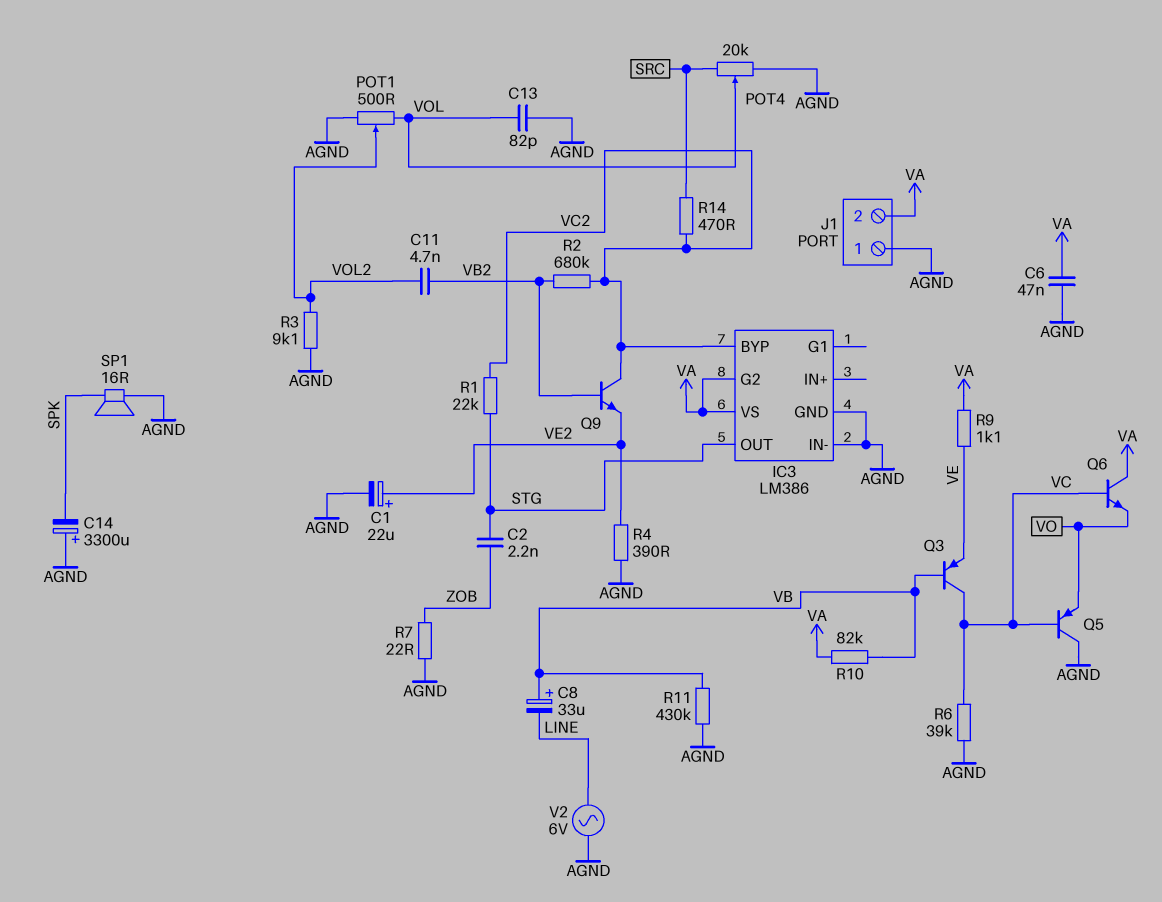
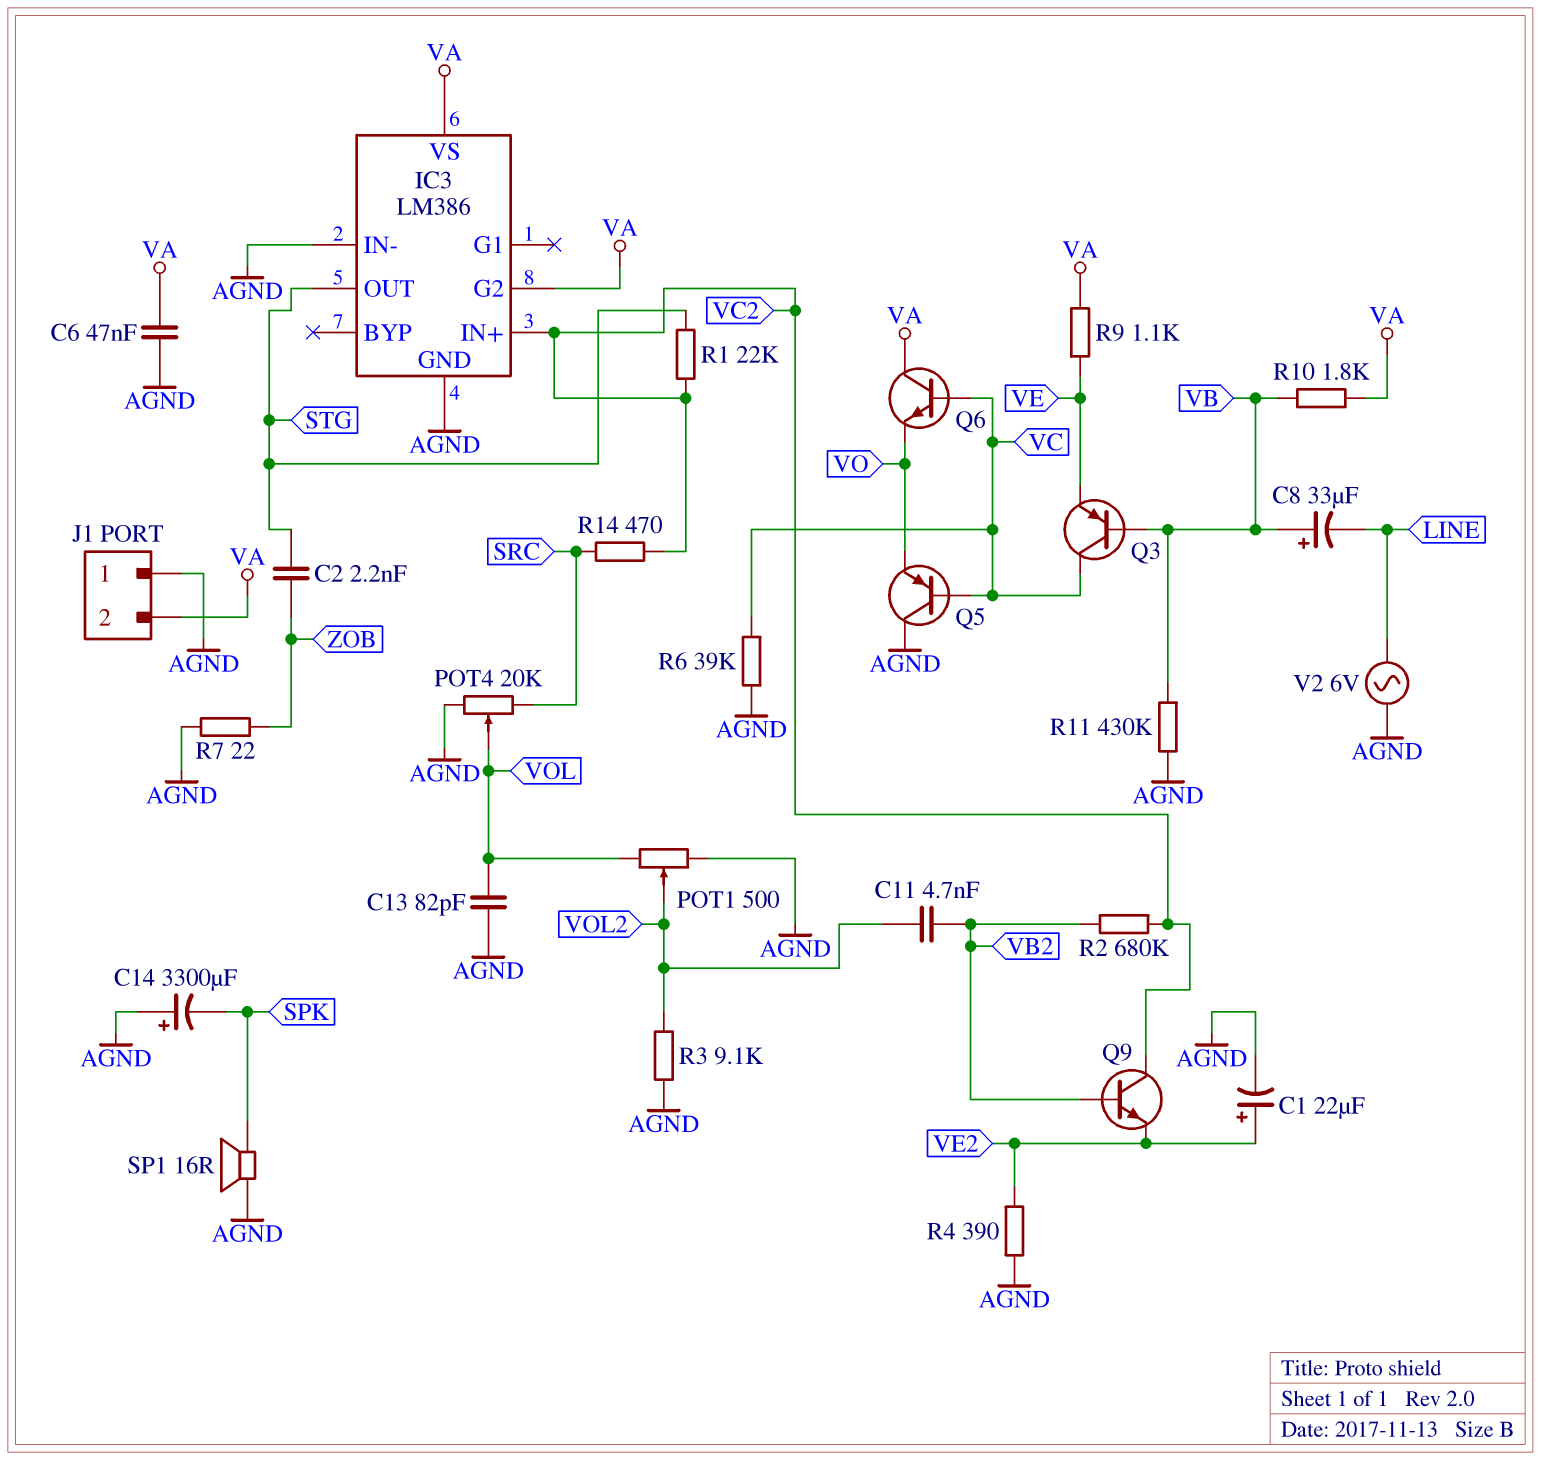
IC3 pin BYP: VC2 -> none
IC3 pin IN+: none -> VC2
R10: 82k (VA, VB) -> 1.8k (VA, VB)

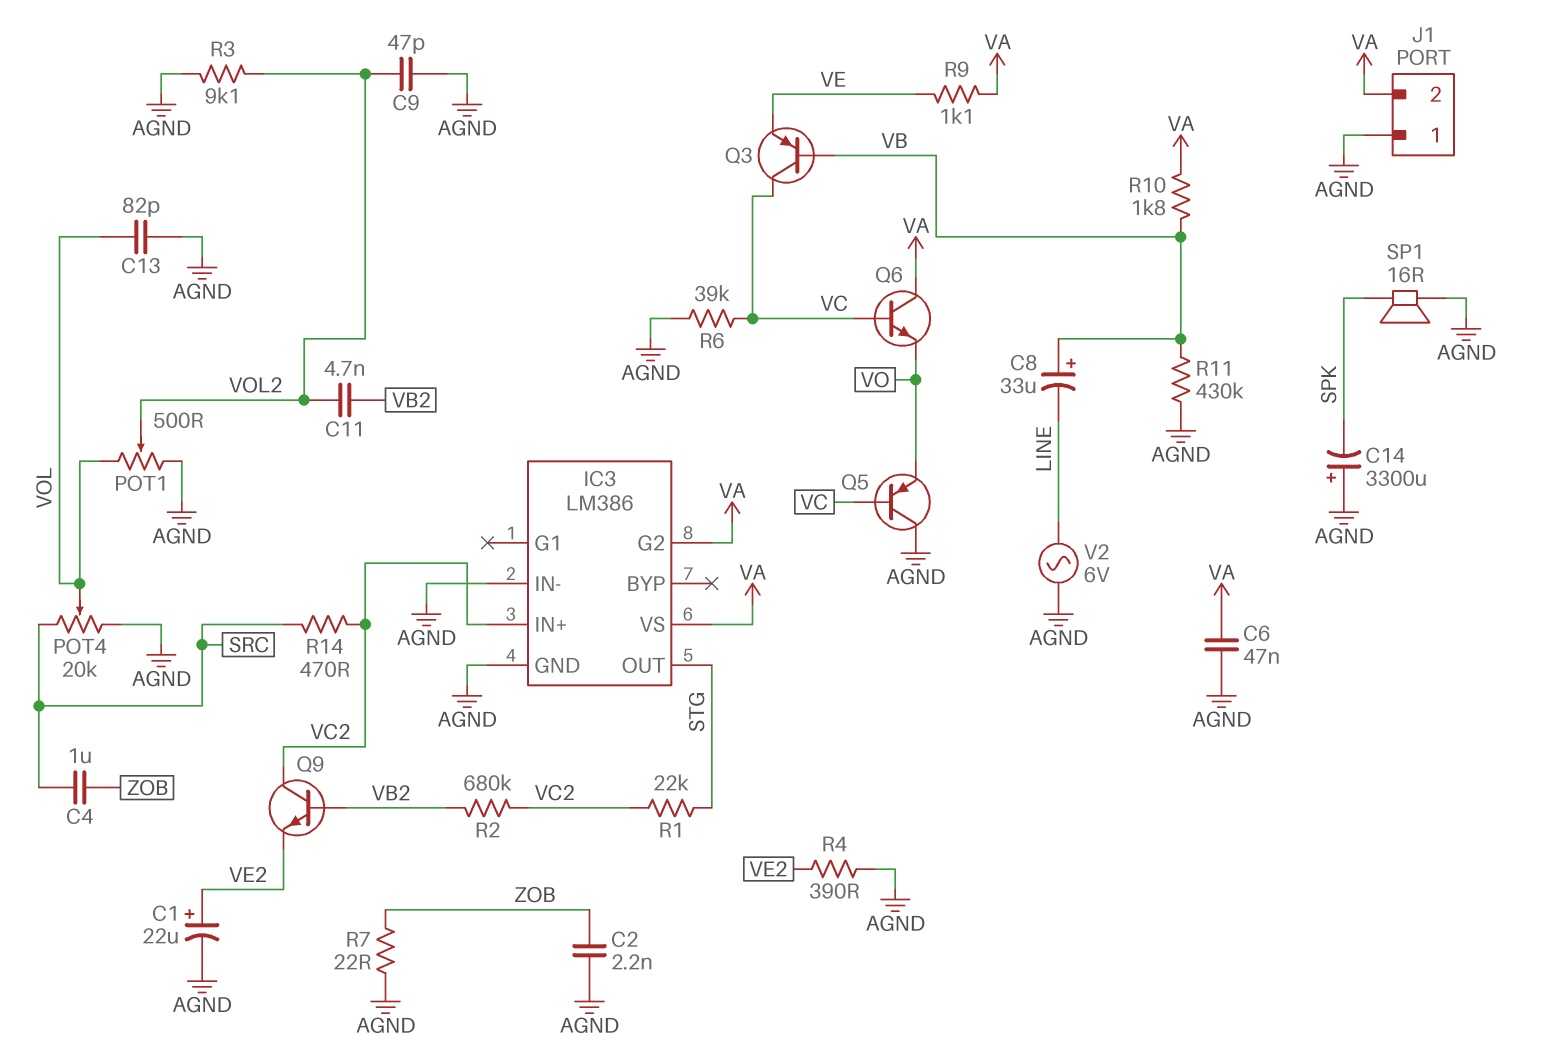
C2: 2.2nF (STG, ZOB) -> 2.2nF (AGND, ZOB)
C4: none -> 1uF (SRC, ZOB)
C9: none -> 47pF (AGND, VOL2)

